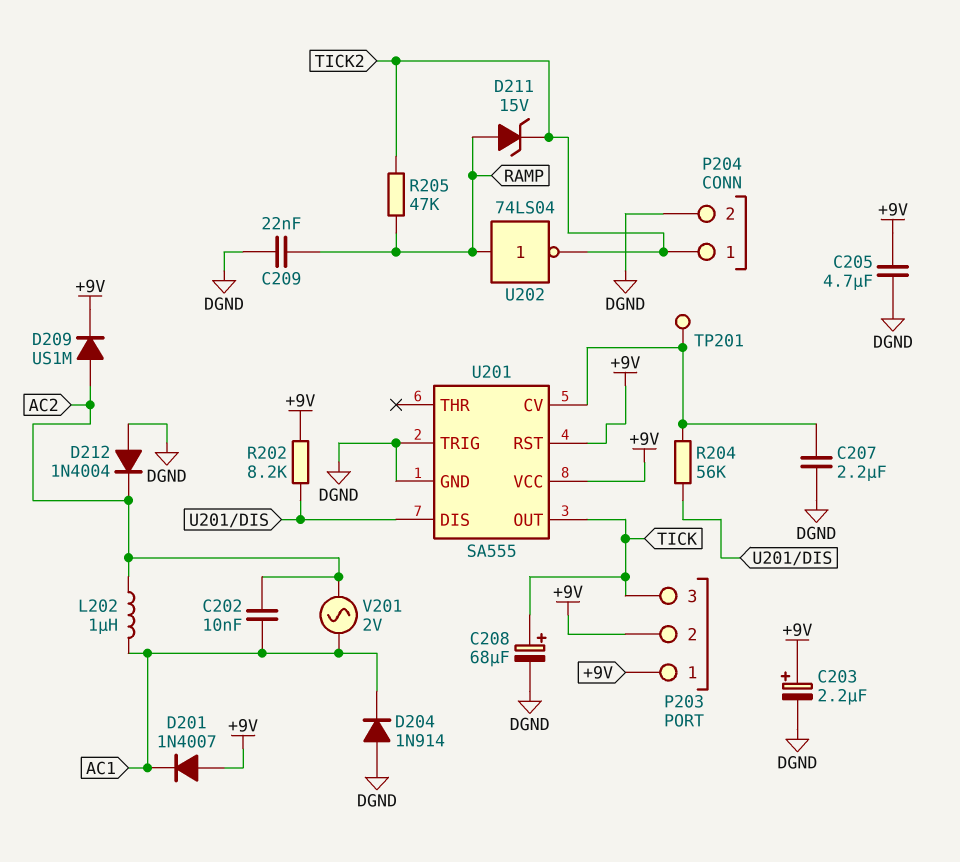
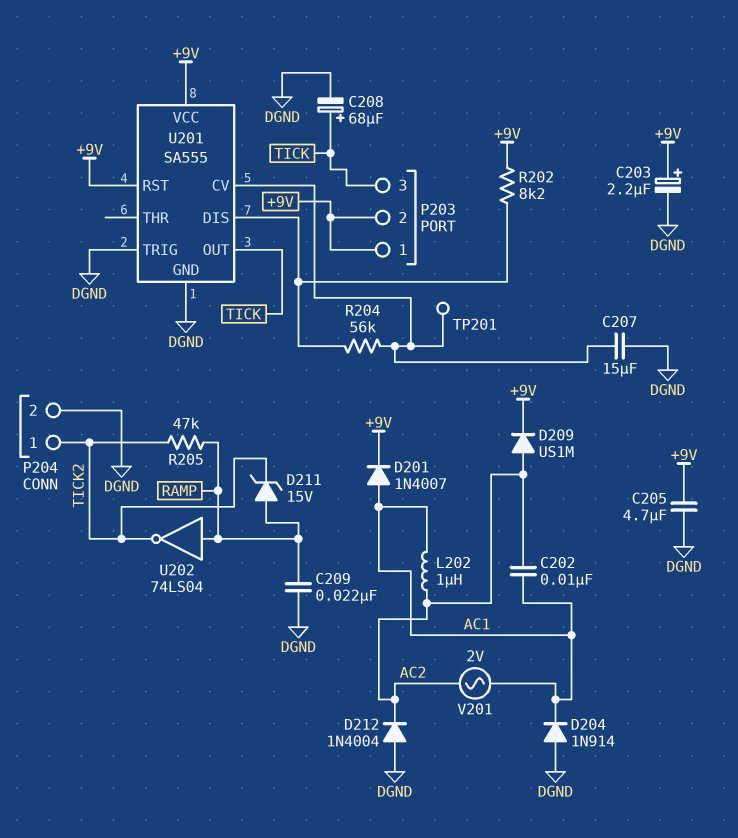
C207: 2.2uF (DGND, U201/CV) -> 15uF (DGND, U201/CV)
D201: diode 1N4007 (A +9V, K AC1) -> diode 1N4007 (A AC1, K +9V)

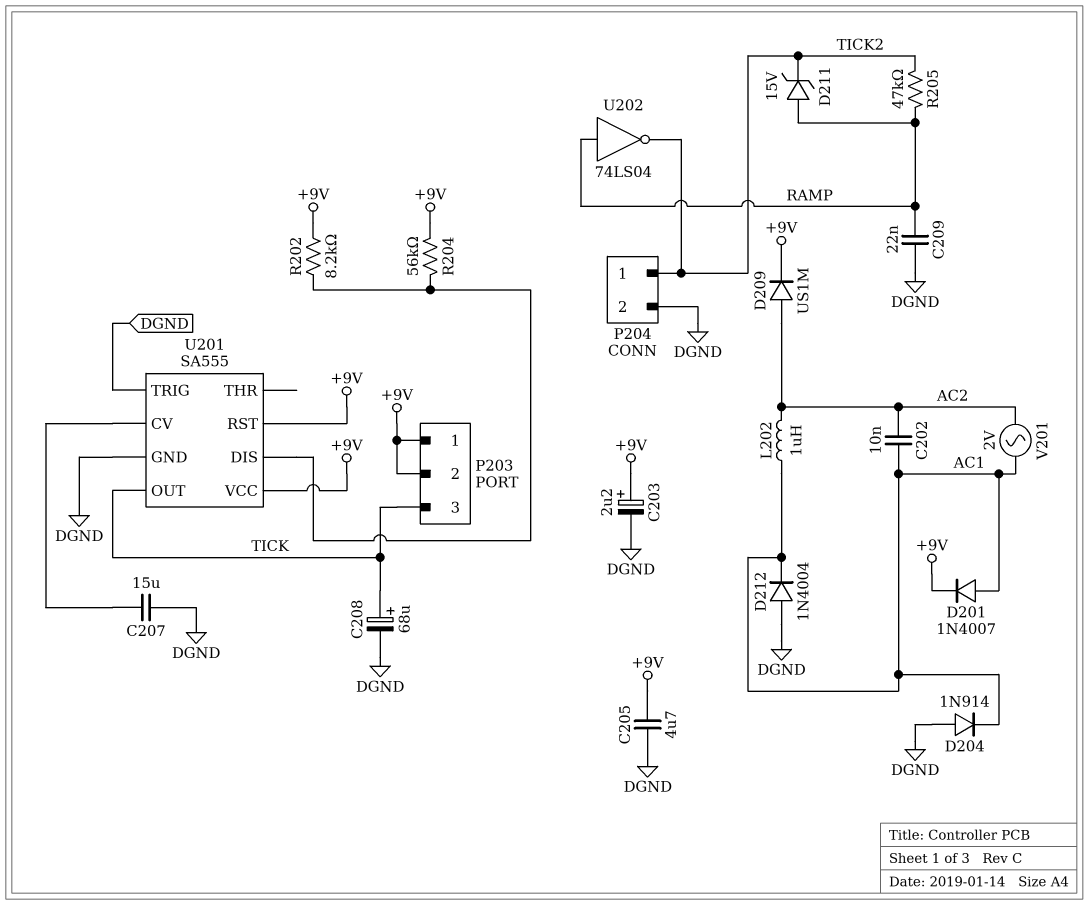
D212: diode 1N4004 (A DGND, K AC2) -> diode 1N4004 (A DGND, K AC1)
R204: 56k (U201/CV, U201/DIS) -> 56k (+9V, U201/DIS)
TP201: test point (U201/CV) -> none

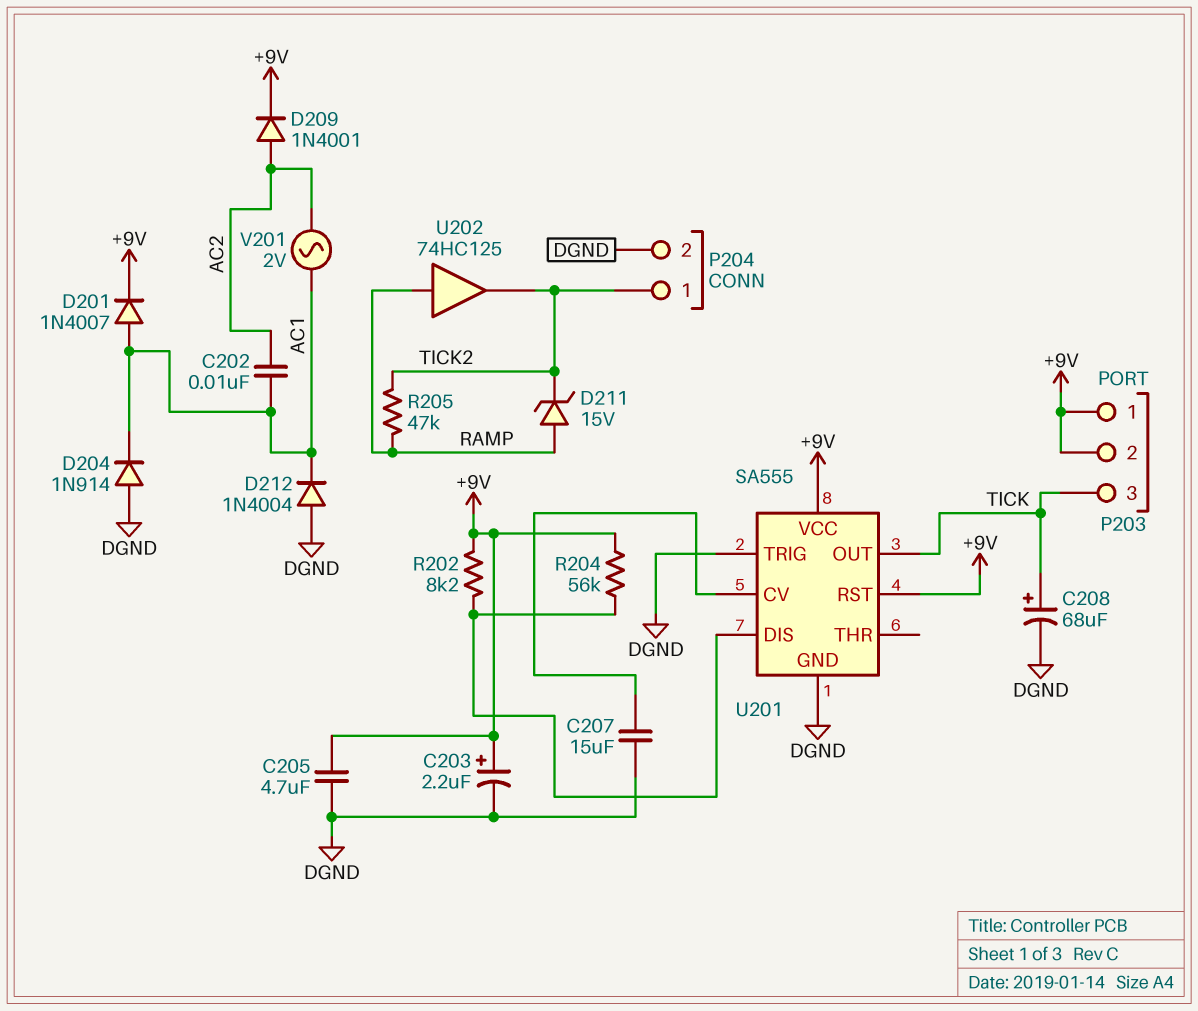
C209: 22nF (DGND, RAMP) -> none
D209: diode US1M (A AC2, K +9V) -> diode 1N4001 (A AC2, K +9V)
L202: 1uH (AC1, AC2) -> none
U202: NOT 74LS04 (in RAMP, out TICK2) -> buffer 74HC125 (in RAMP, out TICK2)

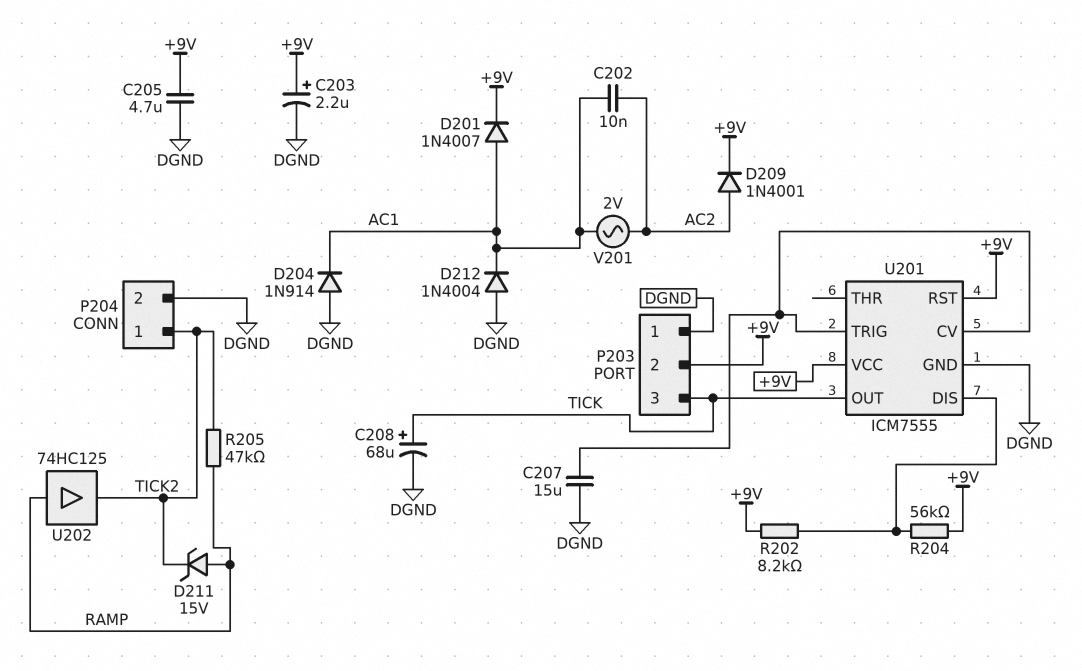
P203 pin 1: +9V -> DGND
U201: SA555 -> ICM7555
U201 pin TRIG: DGND -> U201/CV

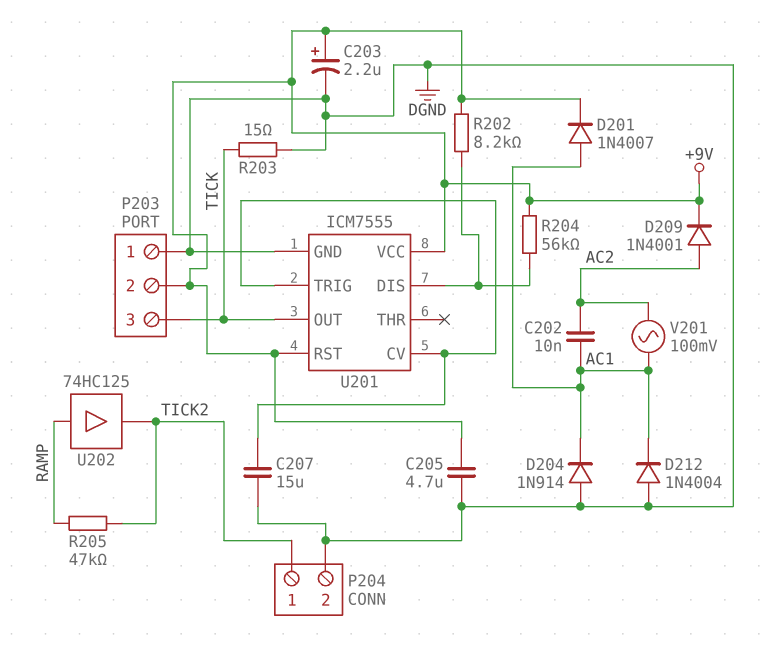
C208: 68uF (plus TICK, minus DGND) -> none
D211: zener 15V (A RAMP, K TICK2) -> none
R203: none -> 15 (DGND, TICK)
V201: AC 2V (AC1, AC2) -> AC 100mV (AC1, AC2)

